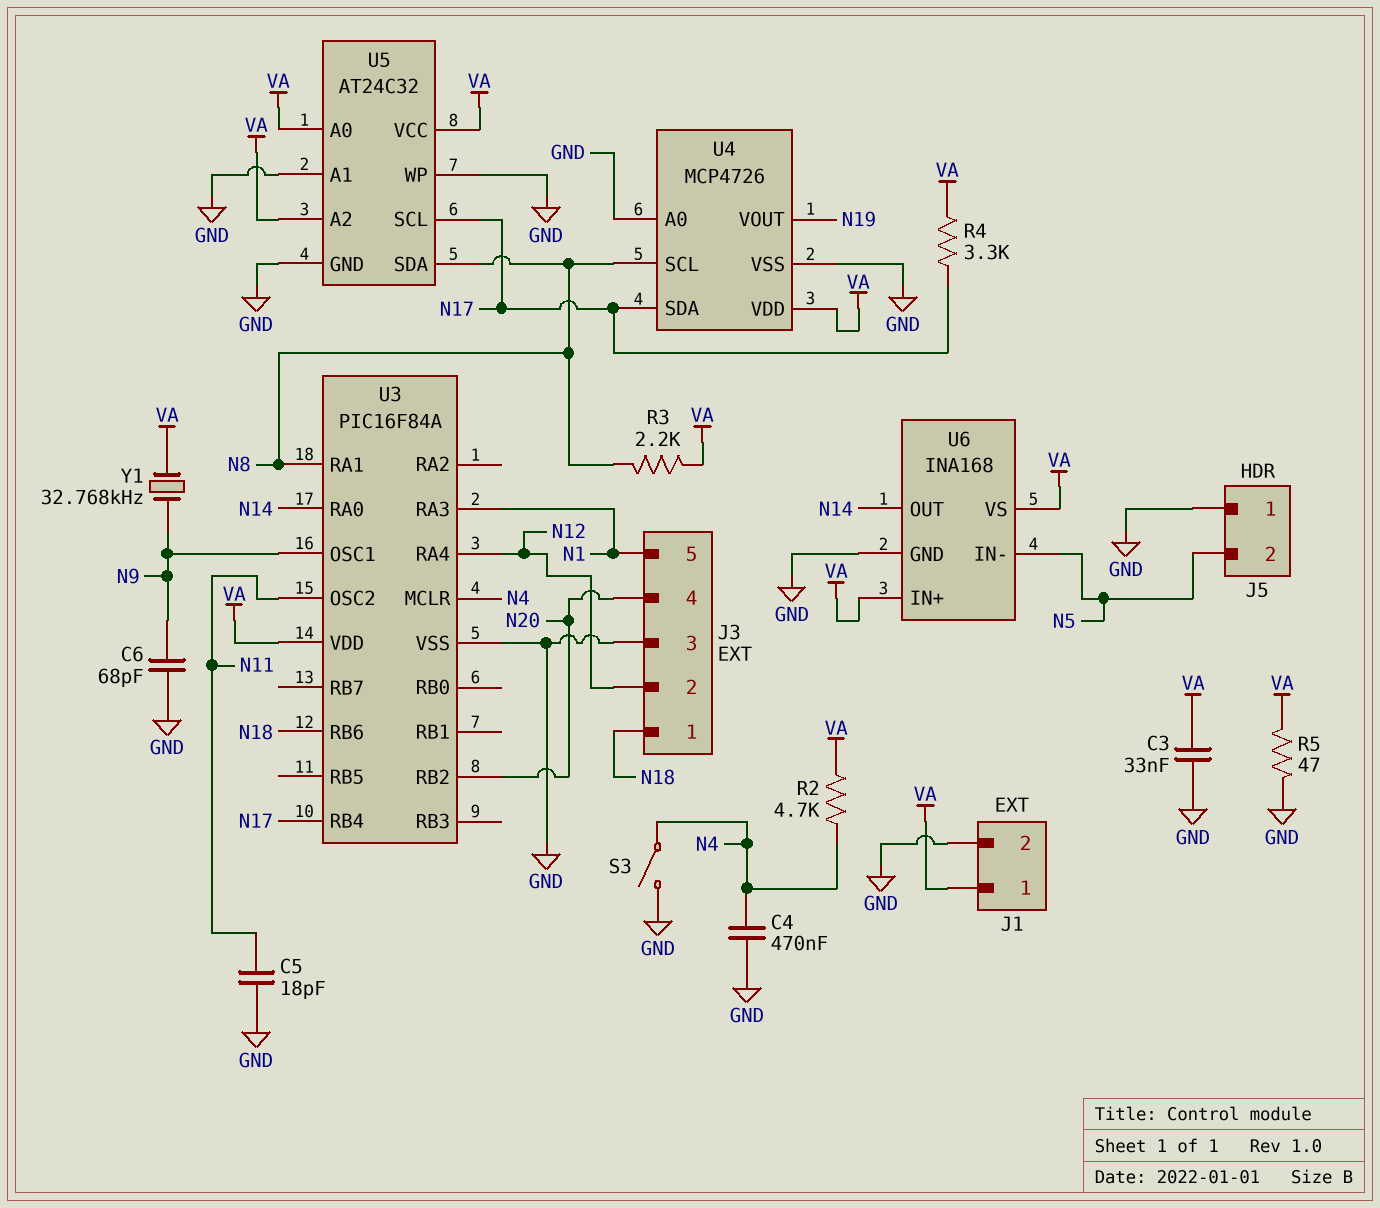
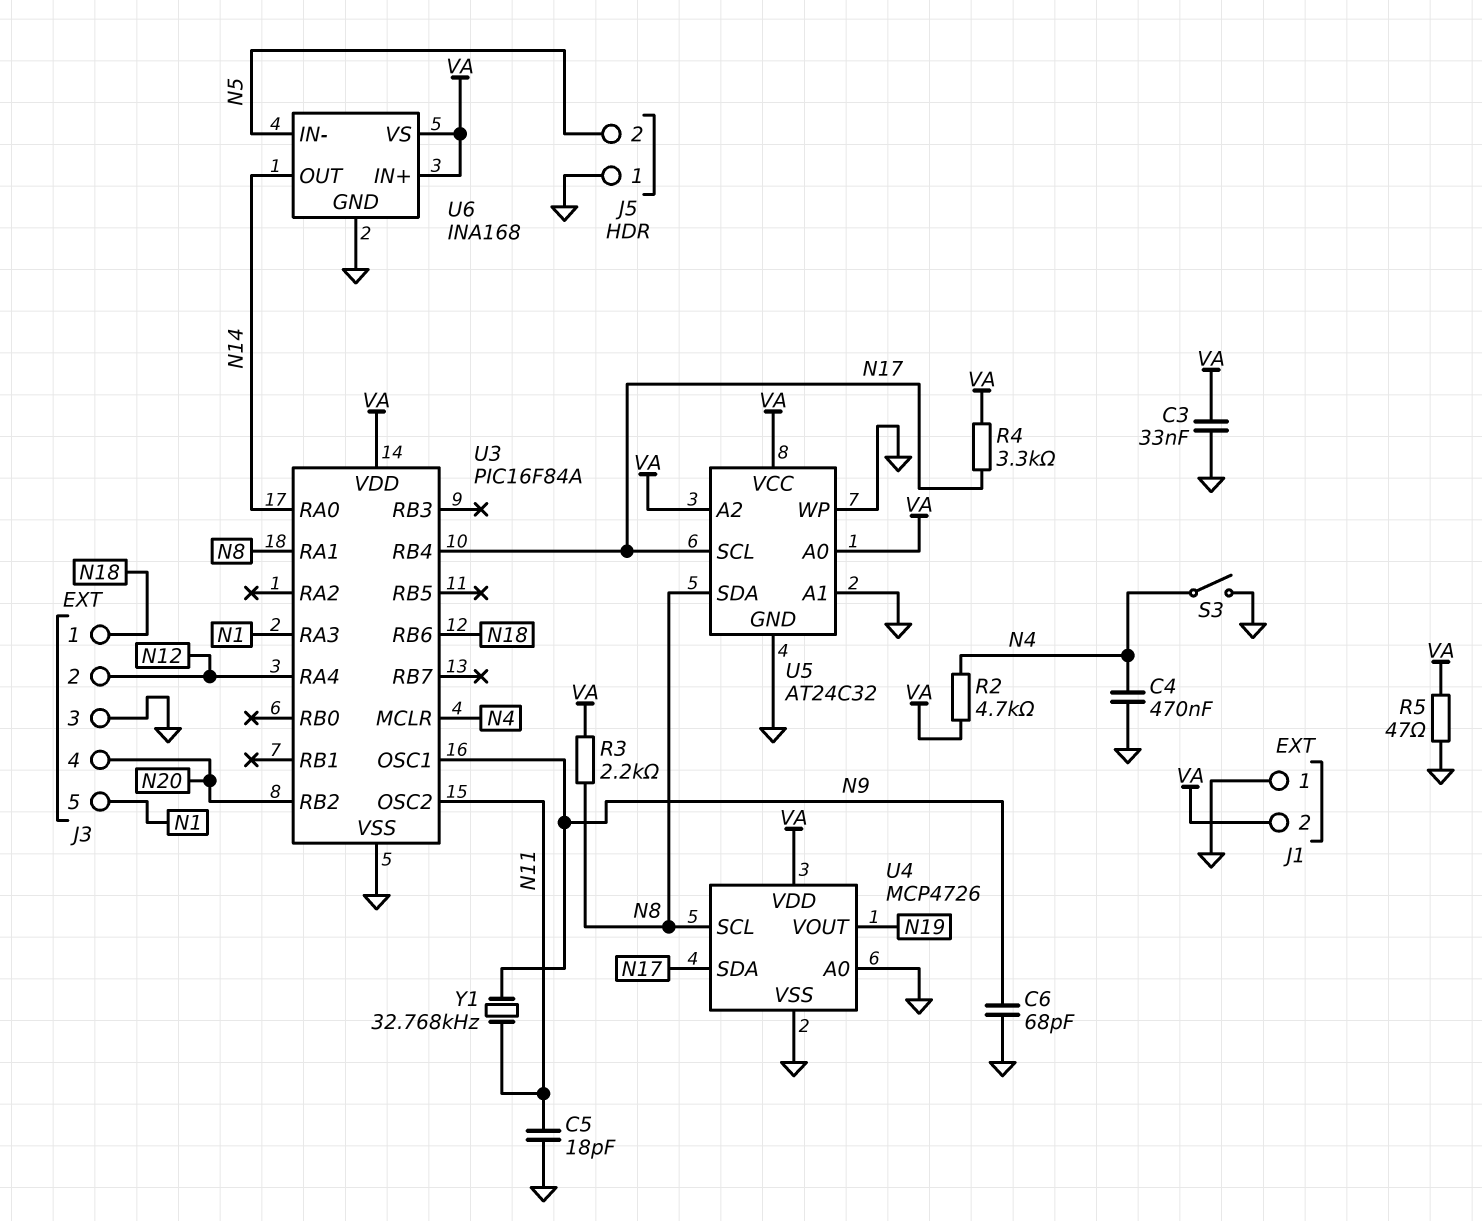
J1 pin 1: VA -> GND
J1 pin 2: GND -> VA
Y1: 32.768kHz (N9, VA) -> 32.768kHz (N9, N11)

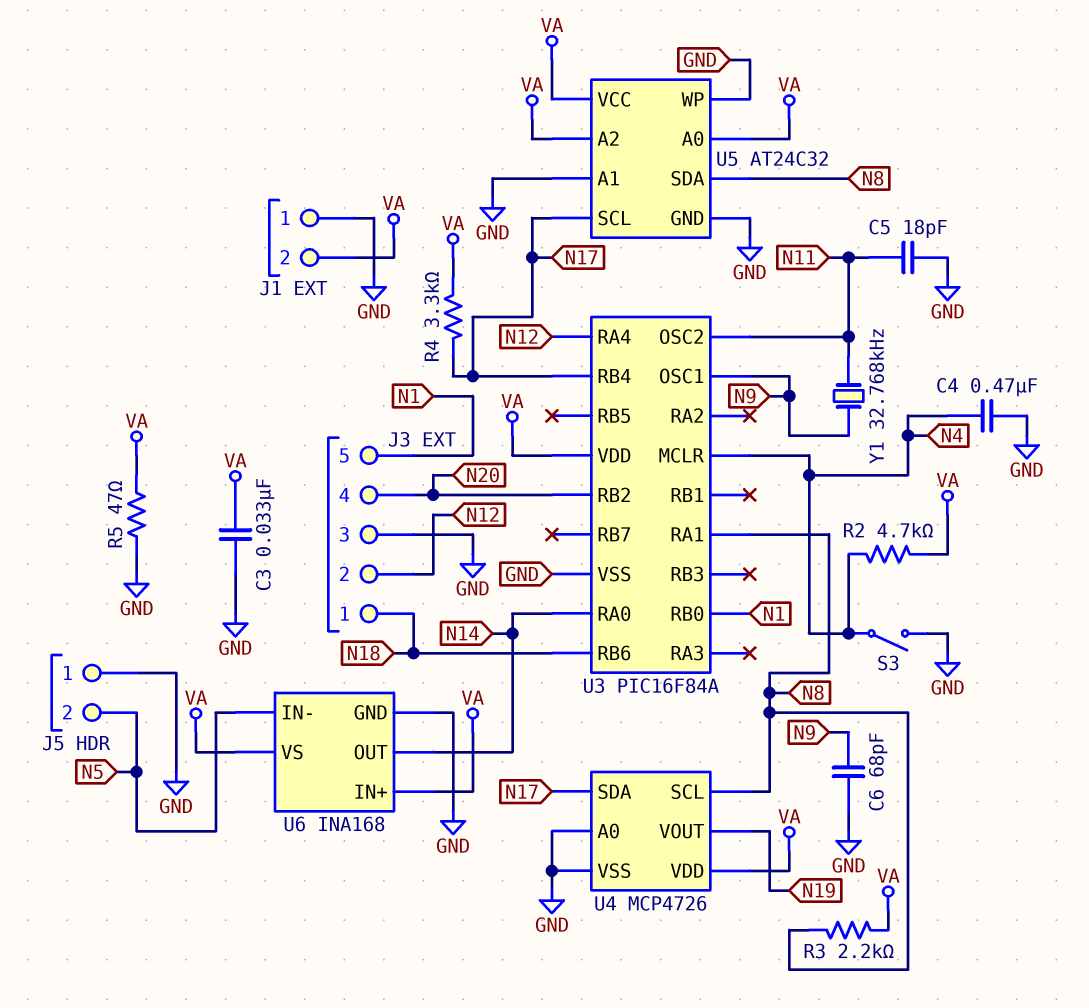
U3 pin RA3: N1 -> none
U3 pin RB0: none -> N1

